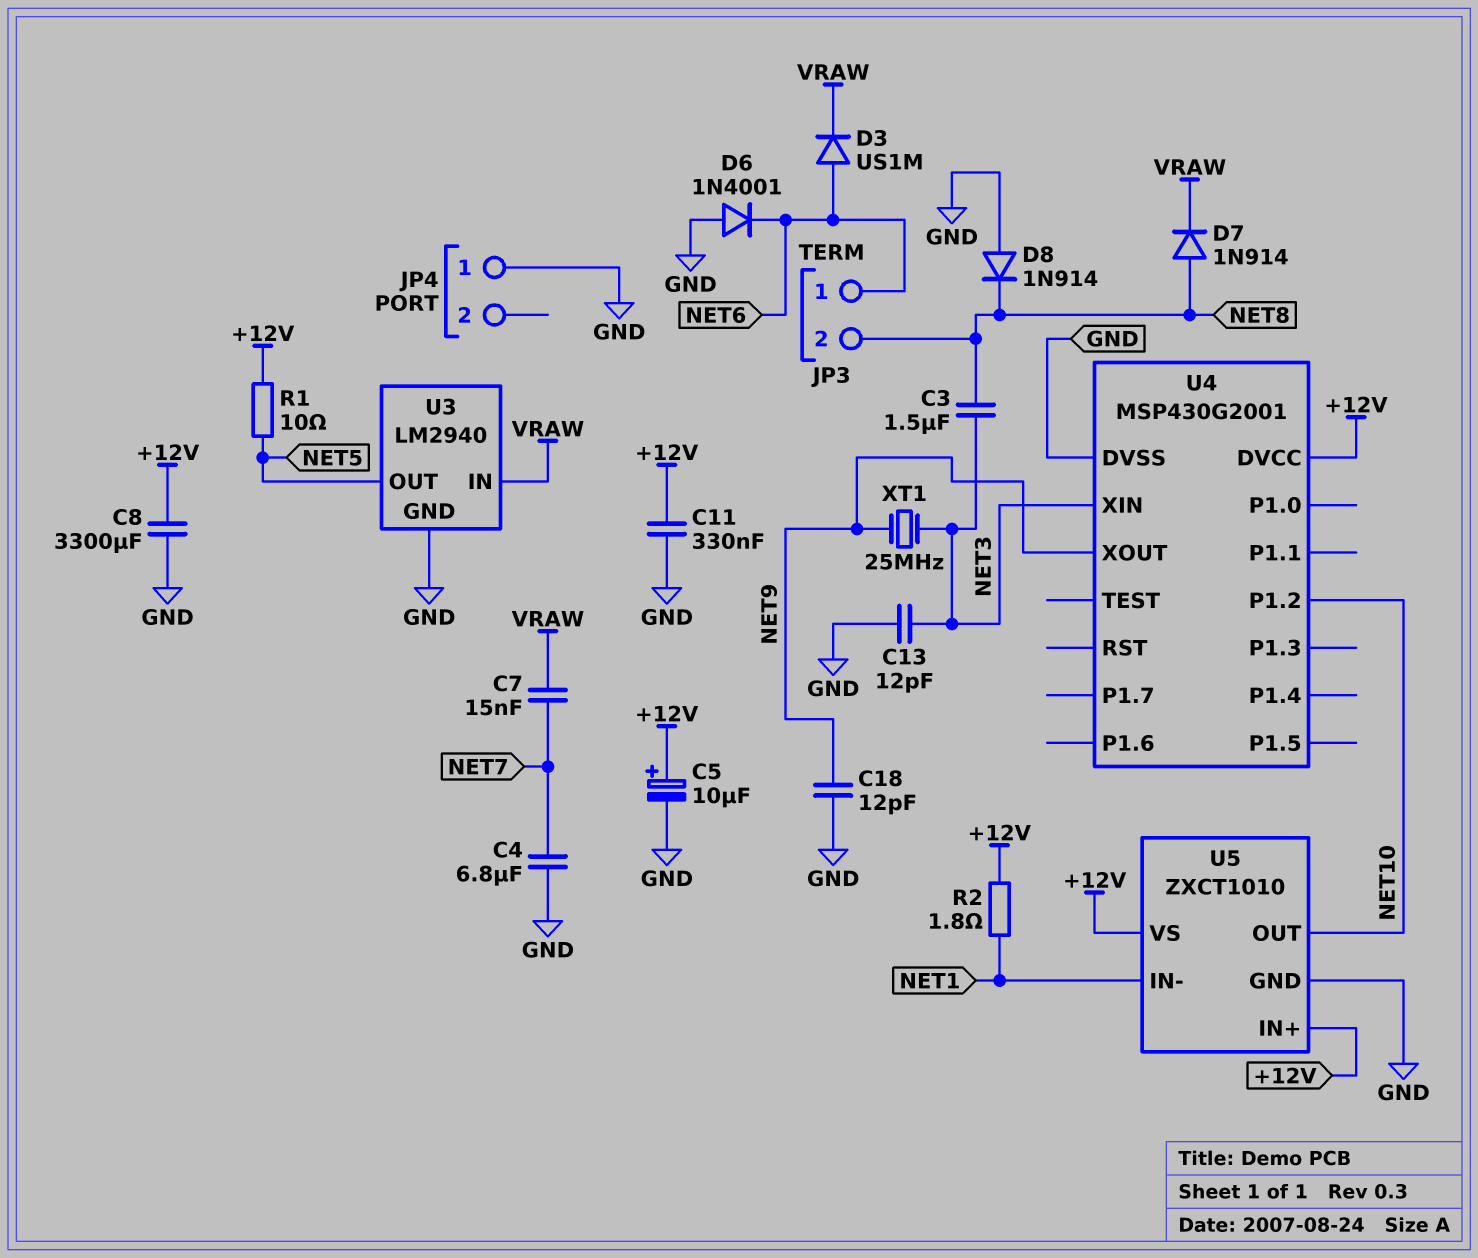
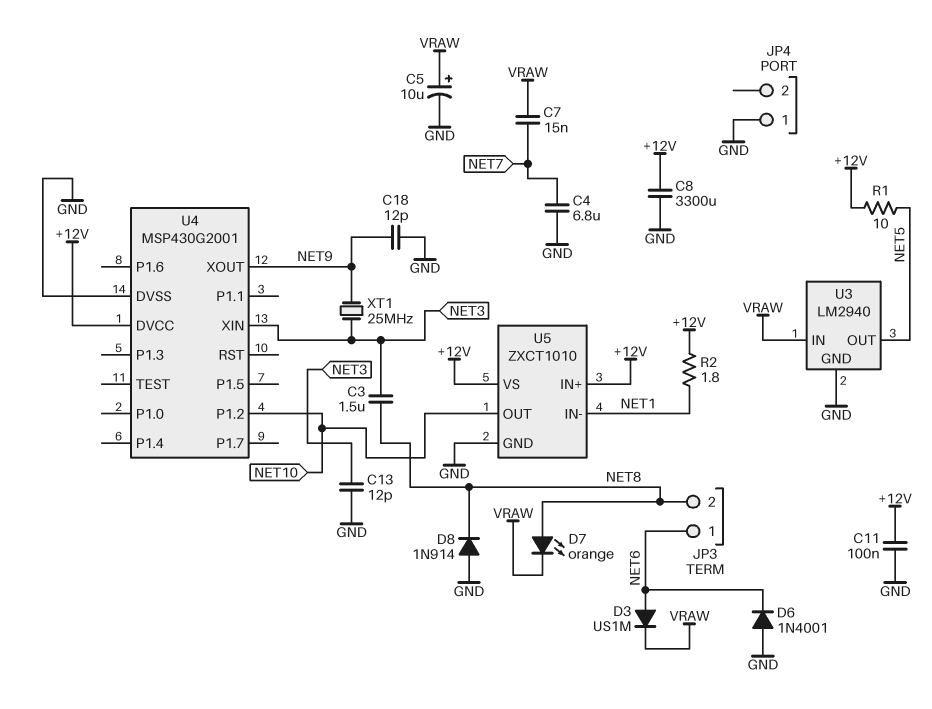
C5: 10uF (plus +12V, minus GND) -> 10uF (plus VRAW, minus GND)
C11: 330nF (+12V, GND) -> 100nF (+12V, GND)
D7: diode 1N914 (A NET8, K VRAW) -> LED orange (A NET8, K VRAW)

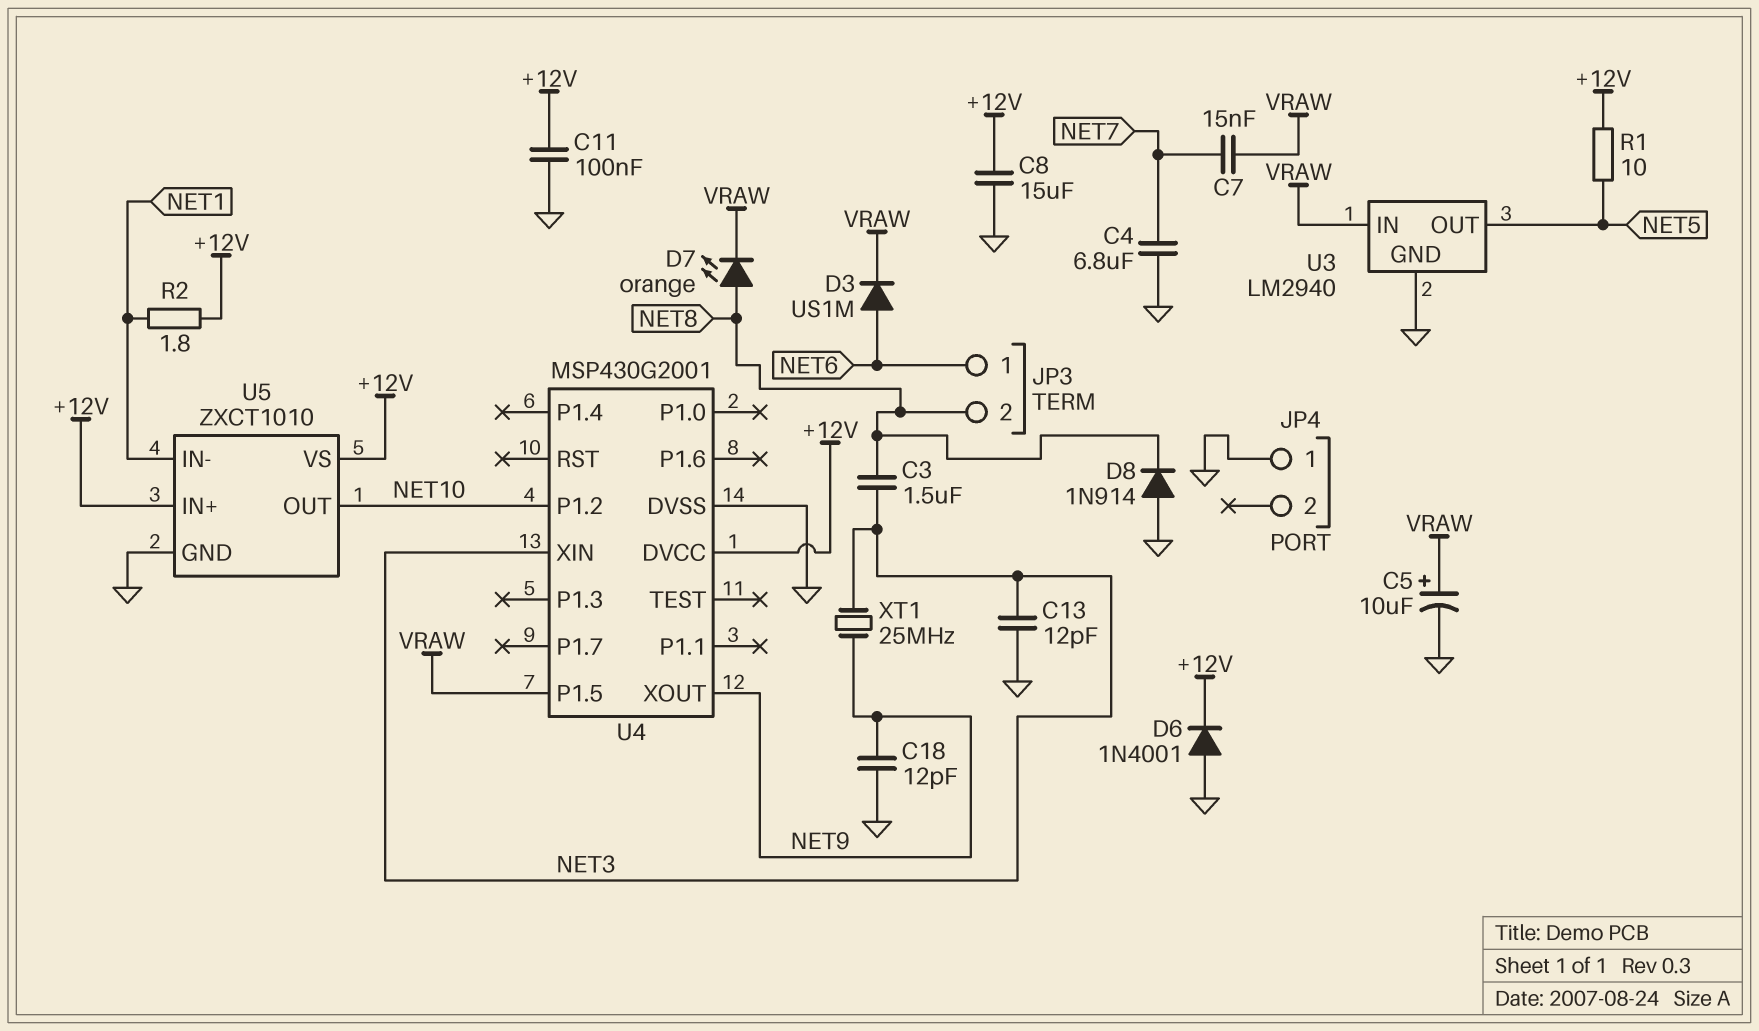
C8: 3300uF (+12V, GND) -> 15uF (+12V, GND)
D6: diode 1N4001 (A GND, K NET6) -> diode 1N4001 (A GND, K +12V)
U4 pin P1.5: none -> VRAW

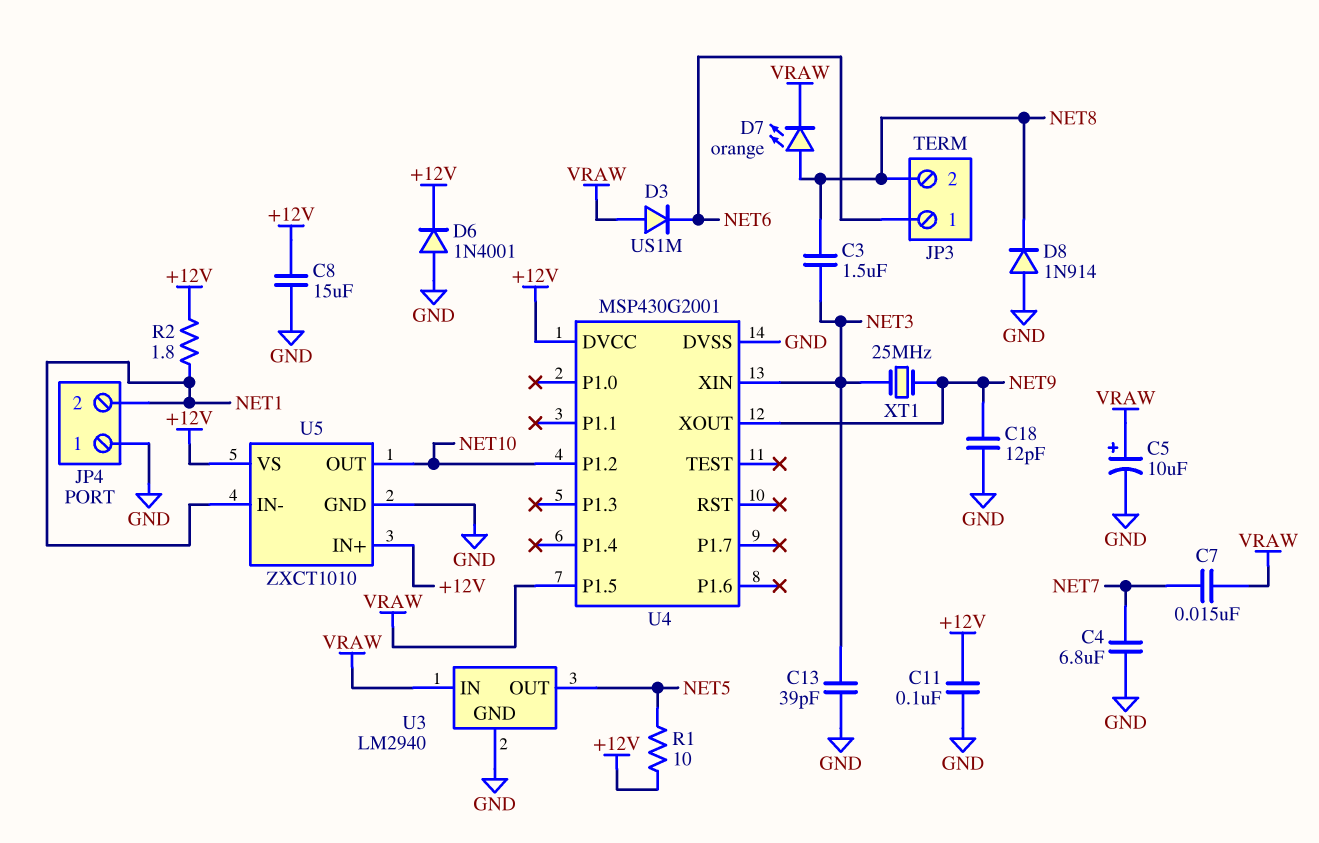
C13: 12pF (GND, NET3) -> 39pF (GND, NET3)
D3: diode US1M (A NET6, K VRAW) -> diode US1M (A VRAW, K NET6)
JP4 pin 2: none -> NET1

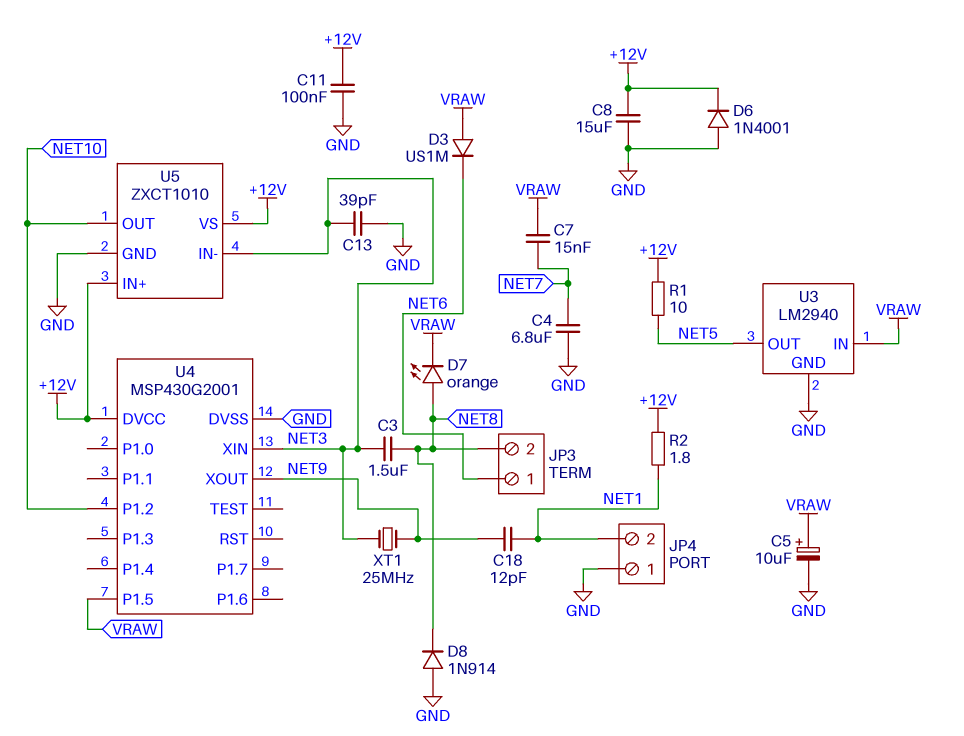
C18: 12pF (GND, NET9) -> 12pF (NET1, NET9)
U5 pin IN-: NET1 -> NET3

